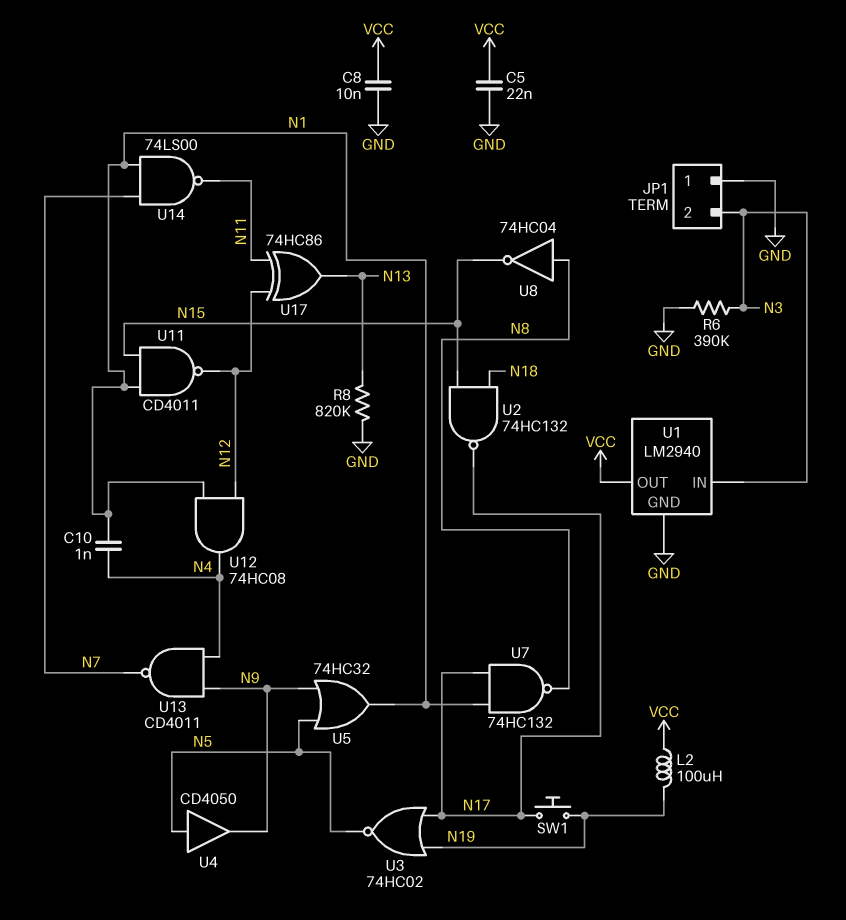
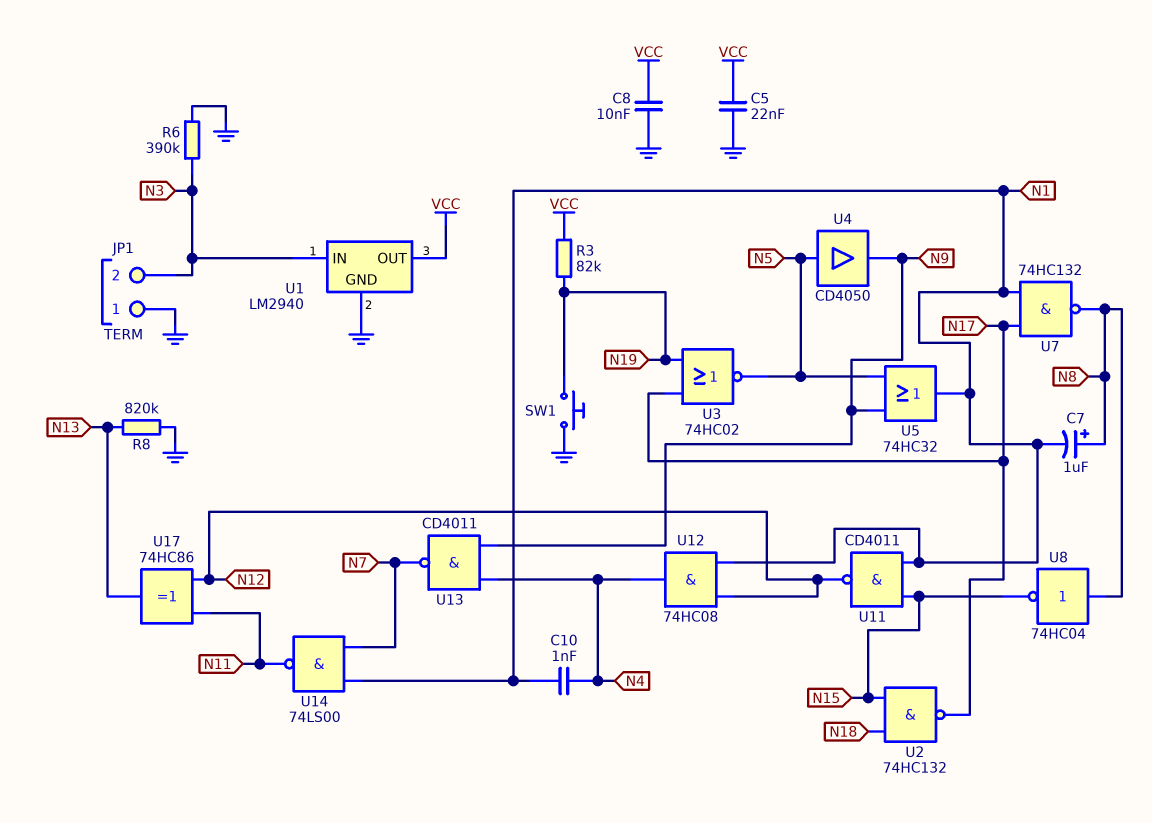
C7: none -> 1uF (plus N8, minus N1)
L2: 100uH (N19, VCC) -> none
R3: none -> 82k (N19, VCC)
SW1: button (N17, N19) -> button (GND, N19)

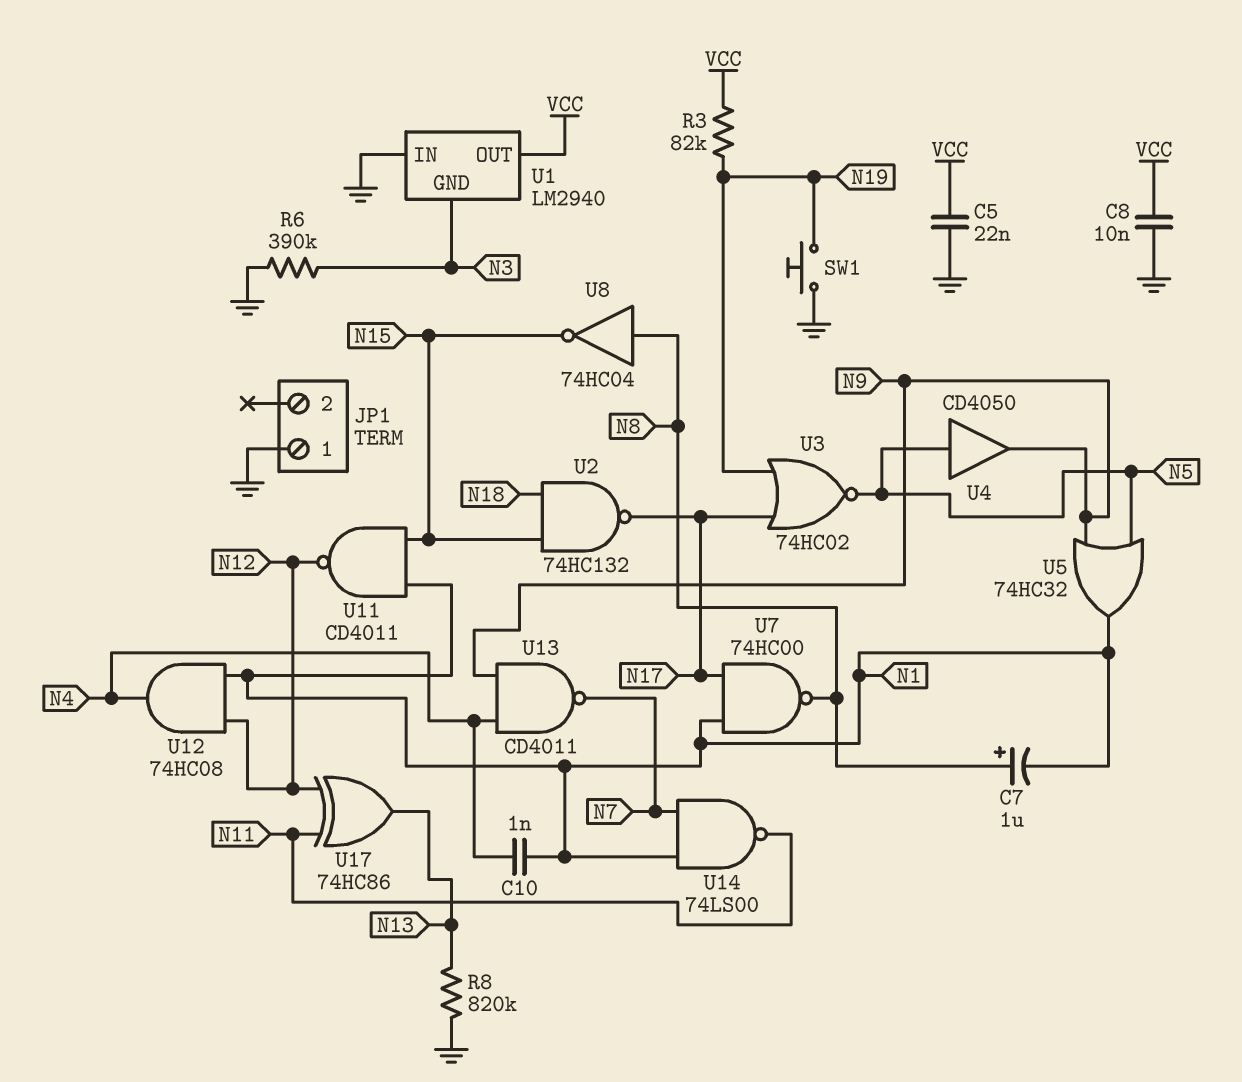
JP1 pin 2: N3 -> none
U1 pin GND: GND -> N3
U1 pin IN: N3 -> GND
U7: NAND 74HC132 (in N1, in N17, out N8) -> NAND 74HC00 (in N1, in N17, out N8)

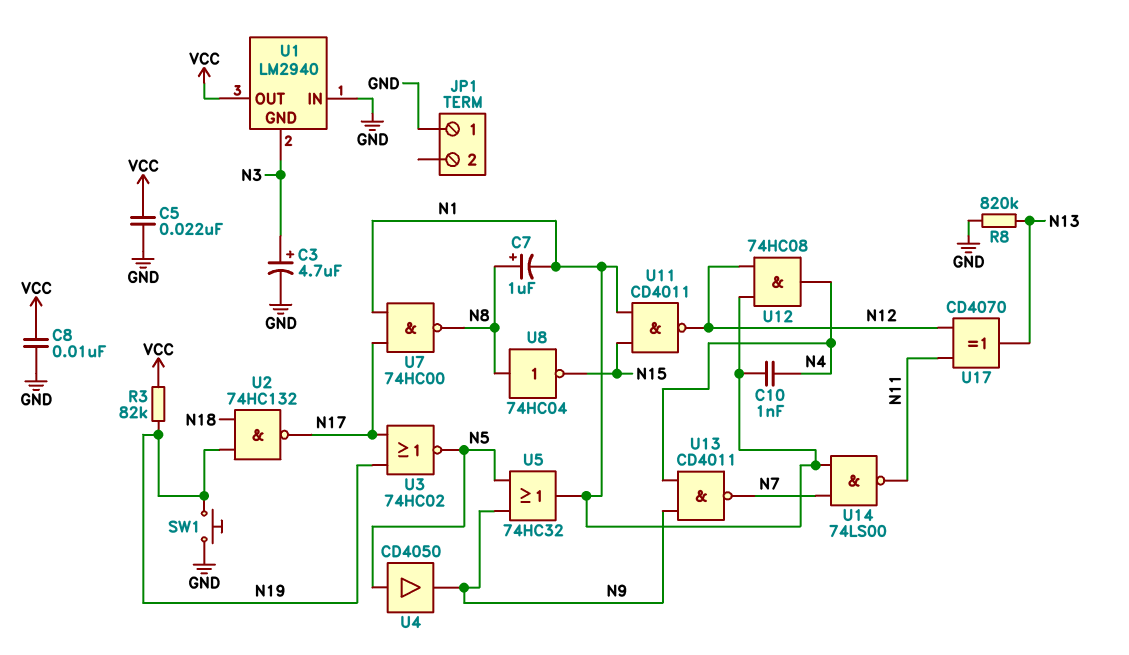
C3: none -> 4.7uF (plus N3, minus GND)
R6: 390k (GND, N3) -> none
U2: NAND 74HC132 (in N15, in N18, out N17) -> NAND 74HC132 (in N18, in N19, out N17)
U17: XOR 74HC86 (in N11, in N12, out N13) -> XOR CD4070 (in N11, in N12, out N13)

